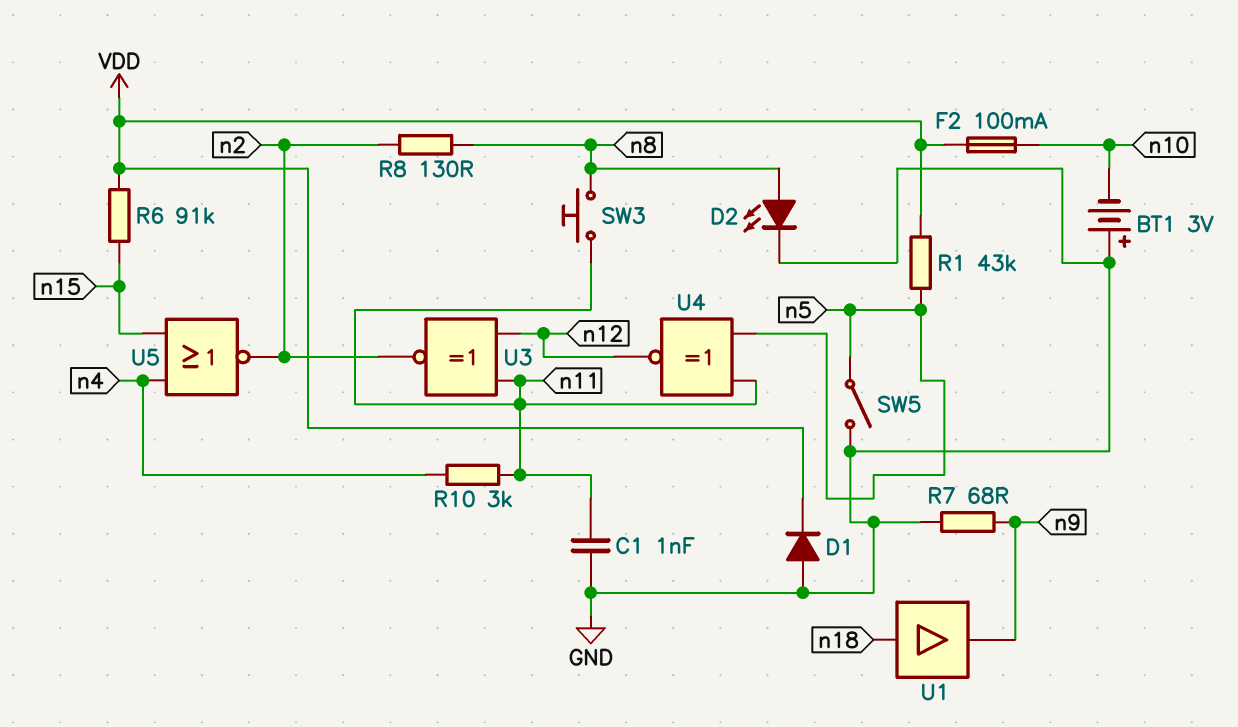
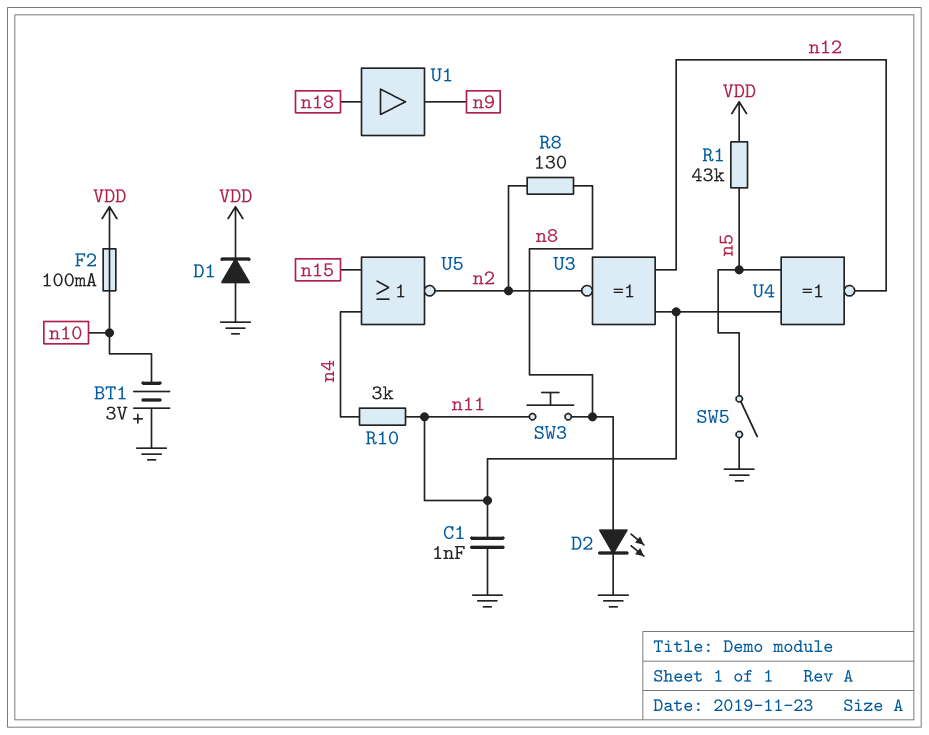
R6: 91k (VDD, n15) -> none
R7: 68 (GND, n9) -> none

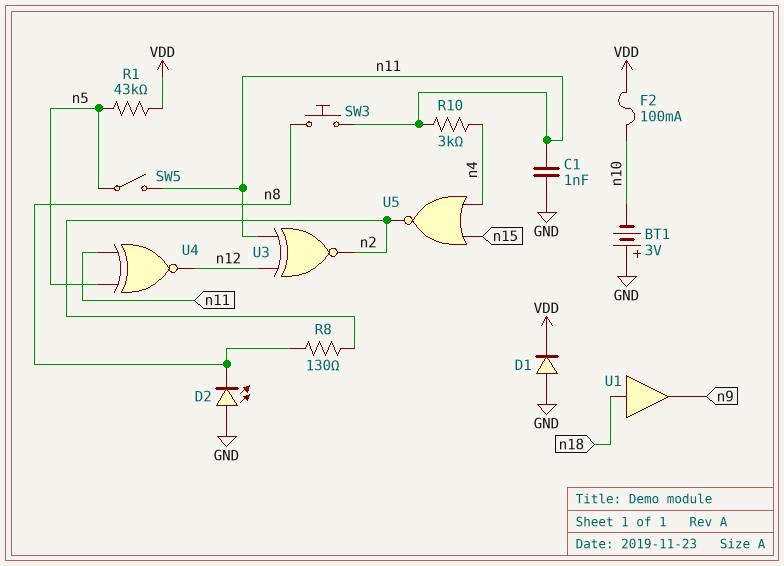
D2: LED (A n8, K GND) -> LED (A GND, K n8)
SW5: switch (GND, n5) -> switch (n5, n11)

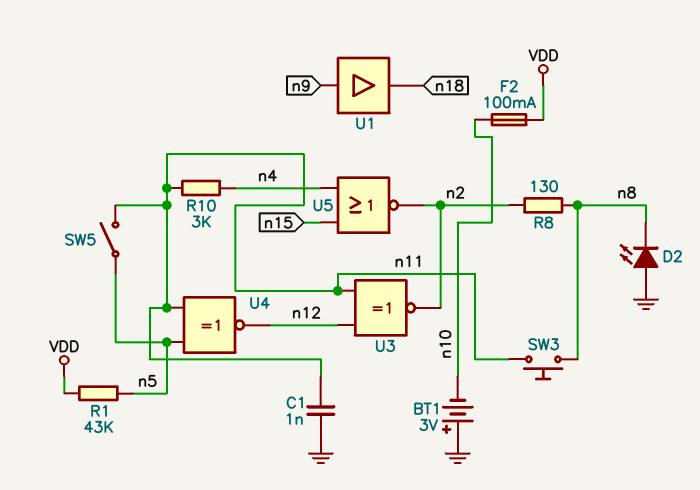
D1: diode (A GND, K VDD) -> none
U1: buffer (in n18, out n9) -> buffer (in n9, out n18)

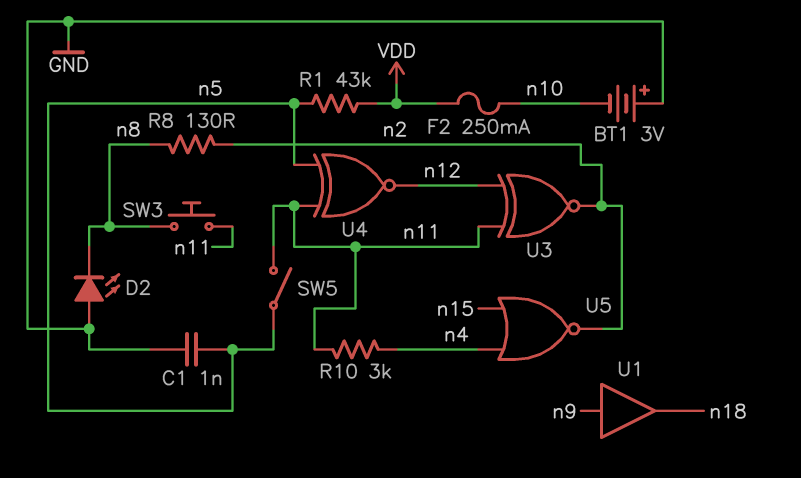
C1: 1nF (GND, n11) -> 1nF (GND, n5)
F2: 100mA (VDD, n10) -> 250mA (VDD, n10)

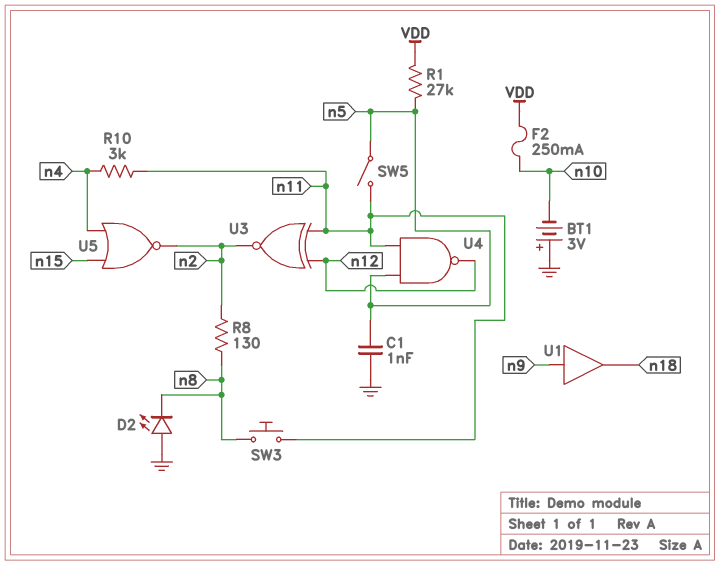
R1: 43k (VDD, n5) -> 27k (VDD, n5)
U4: XNOR (in n5, in n11, out n12) -> NAND (in n5, in n11, out n12)

